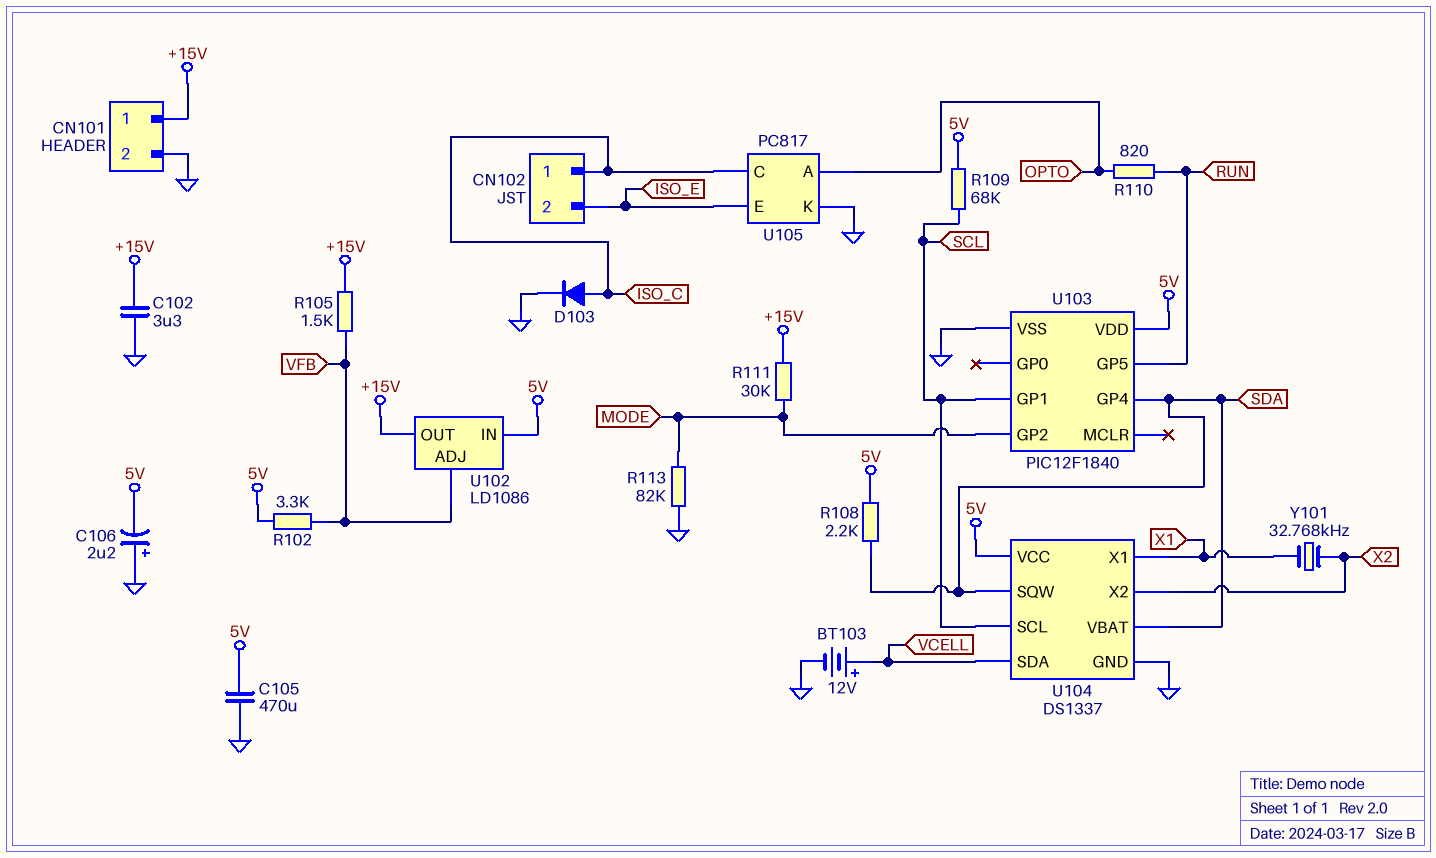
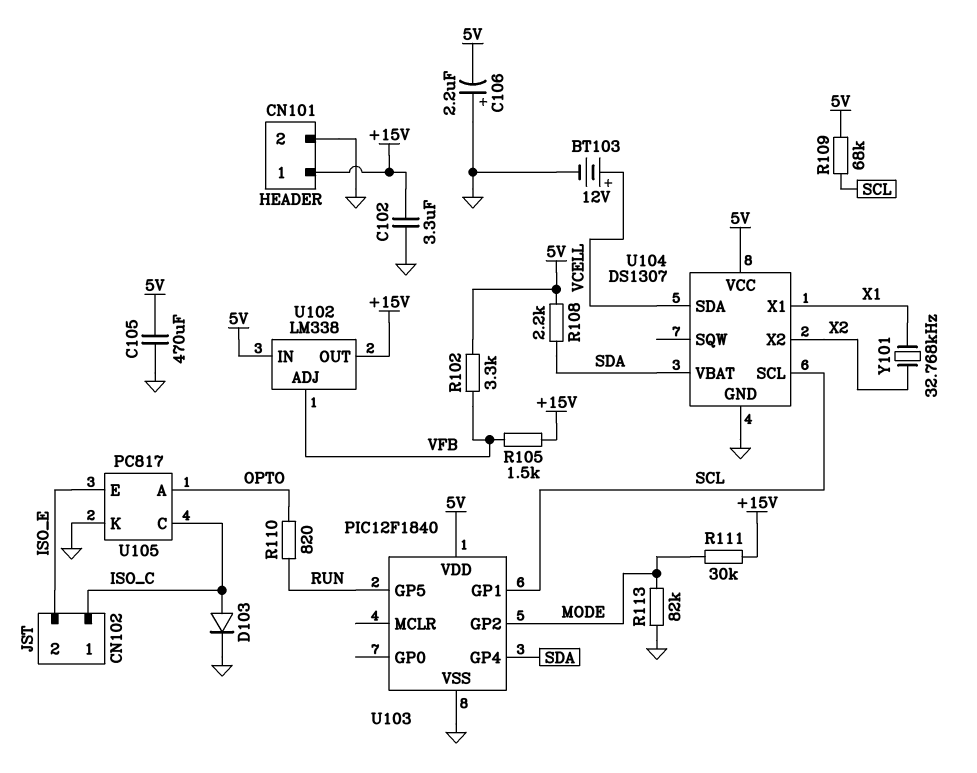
U102: LD1086 -> LM338
U104: DS1337 -> DS1307
U104 pin SQW: SDA -> none

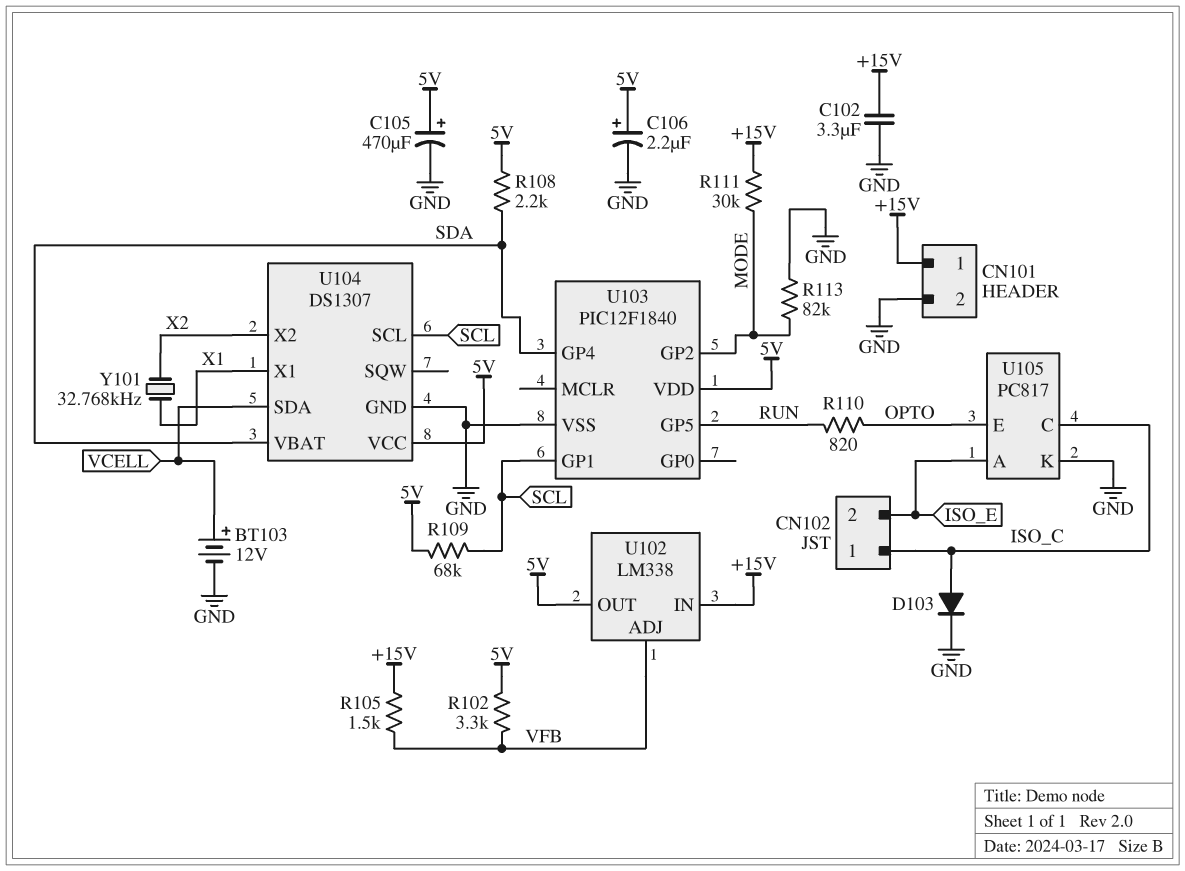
C105: 470uF (5V, GND) -> 470uF (plus 5V, minus GND)
C106: 2.2uF (plus GND, minus 5V) -> 2.2uF (plus 5V, minus GND)
U102 pin IN: 5V -> +15V
U102 pin OUT: +15V -> 5V
U105 pin A: OPTO -> ISO_E
U105 pin E: ISO_E -> OPTO

